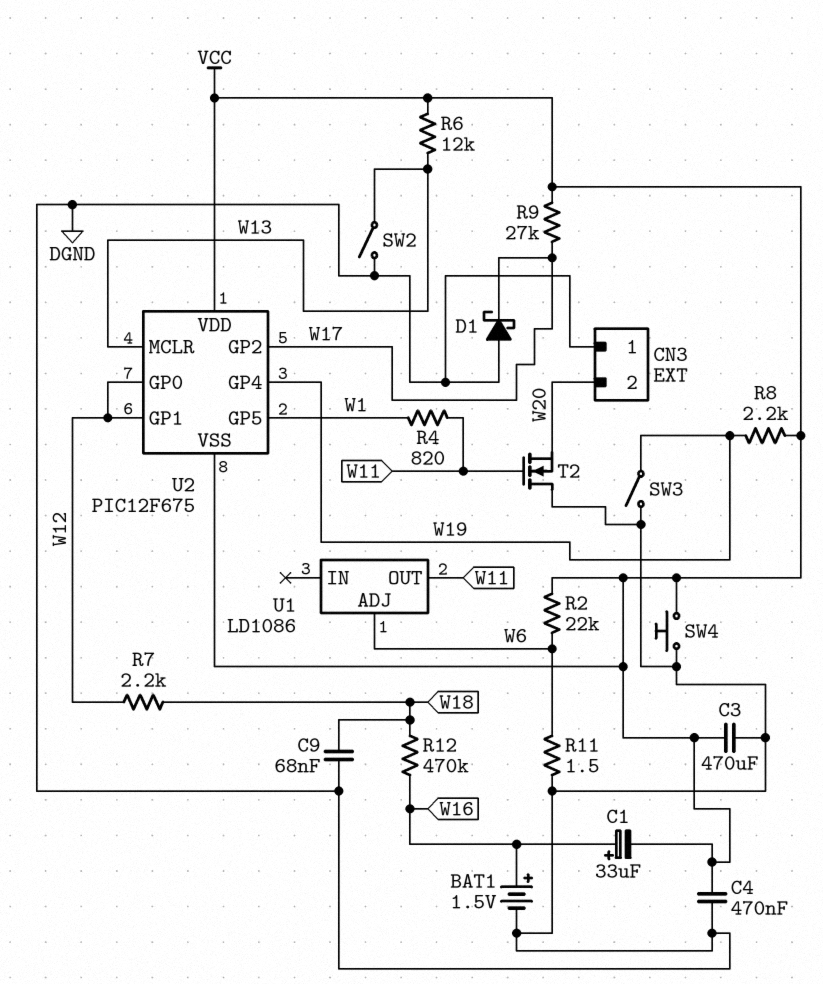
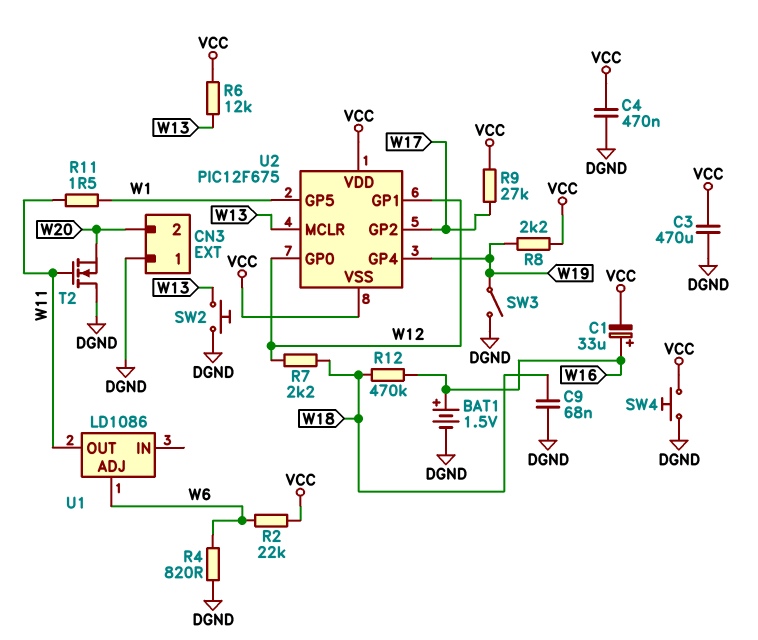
D1: schottky (A DGND, K W17) -> none
R4: 820 (W1, W11) -> 820 (DGND, W6)
R11: 1.5 (DGND, W6) -> 1.5 (W1, W11)
SW2: switch (DGND, W13) -> button (DGND, W13)

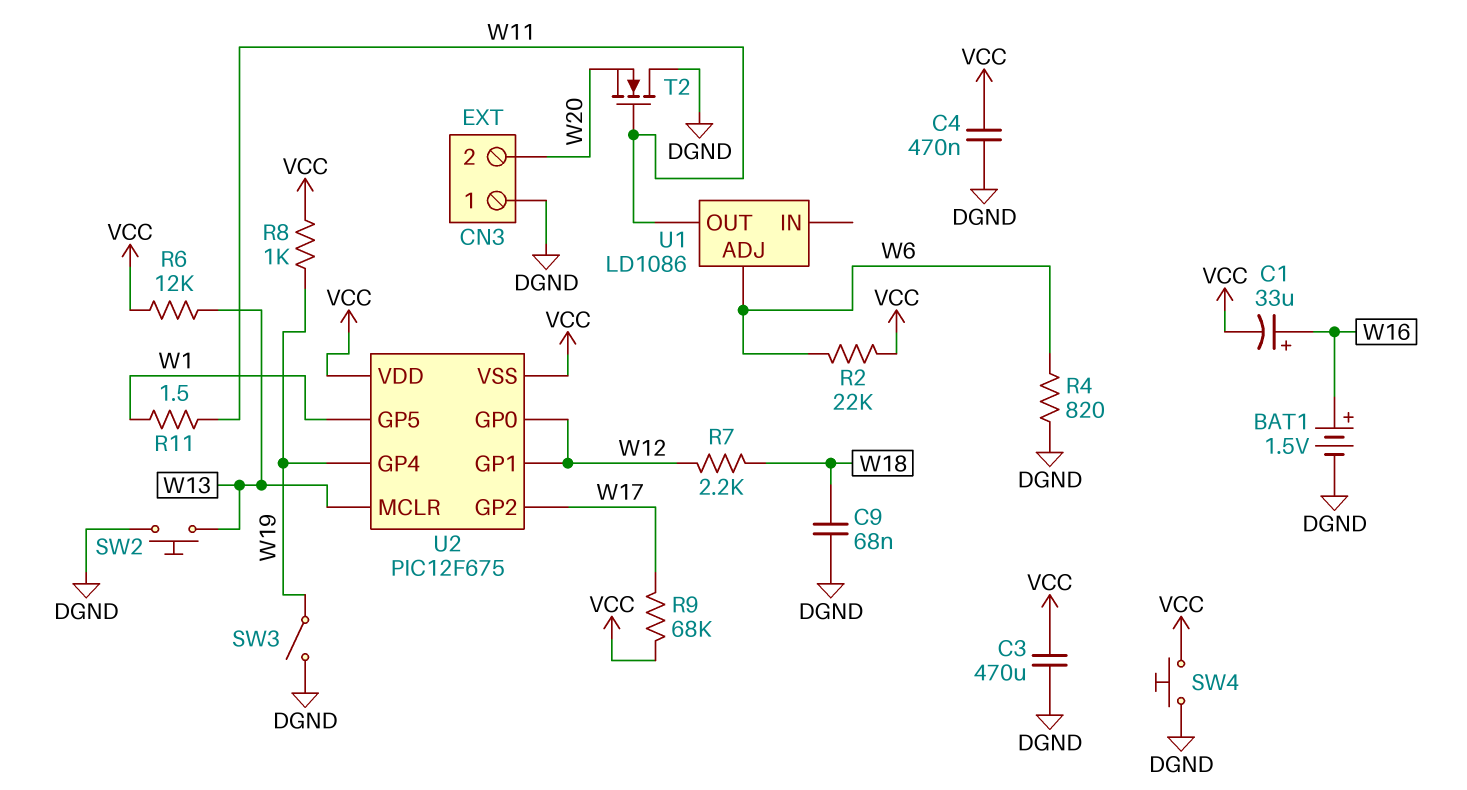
R8: 2.2k (VCC, W19) -> 1k (VCC, W19)
R9: 27k (VCC, W17) -> 68k (VCC, W17)
R12: 470k (W16, W18) -> none

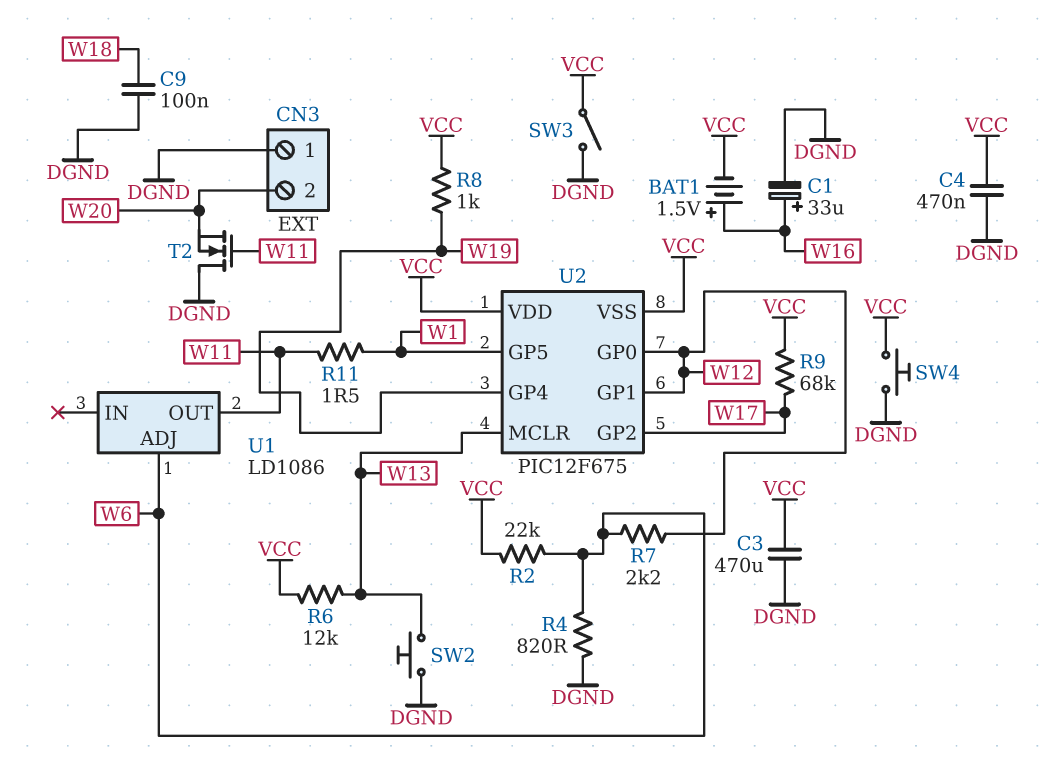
BAT1: 1.5V (plus W16, minus DGND) -> 1.5V (plus W16, minus VCC)
C1: 33uF (plus W16, minus VCC) -> 33uF (plus W16, minus DGND)
C9: 68nF (DGND, W18) -> 100nF (DGND, W18)
R7: 2.2k (W12, W18) -> 2.2k (W6, W12)
SW3: switch (DGND, W19) -> switch (DGND, VCC)

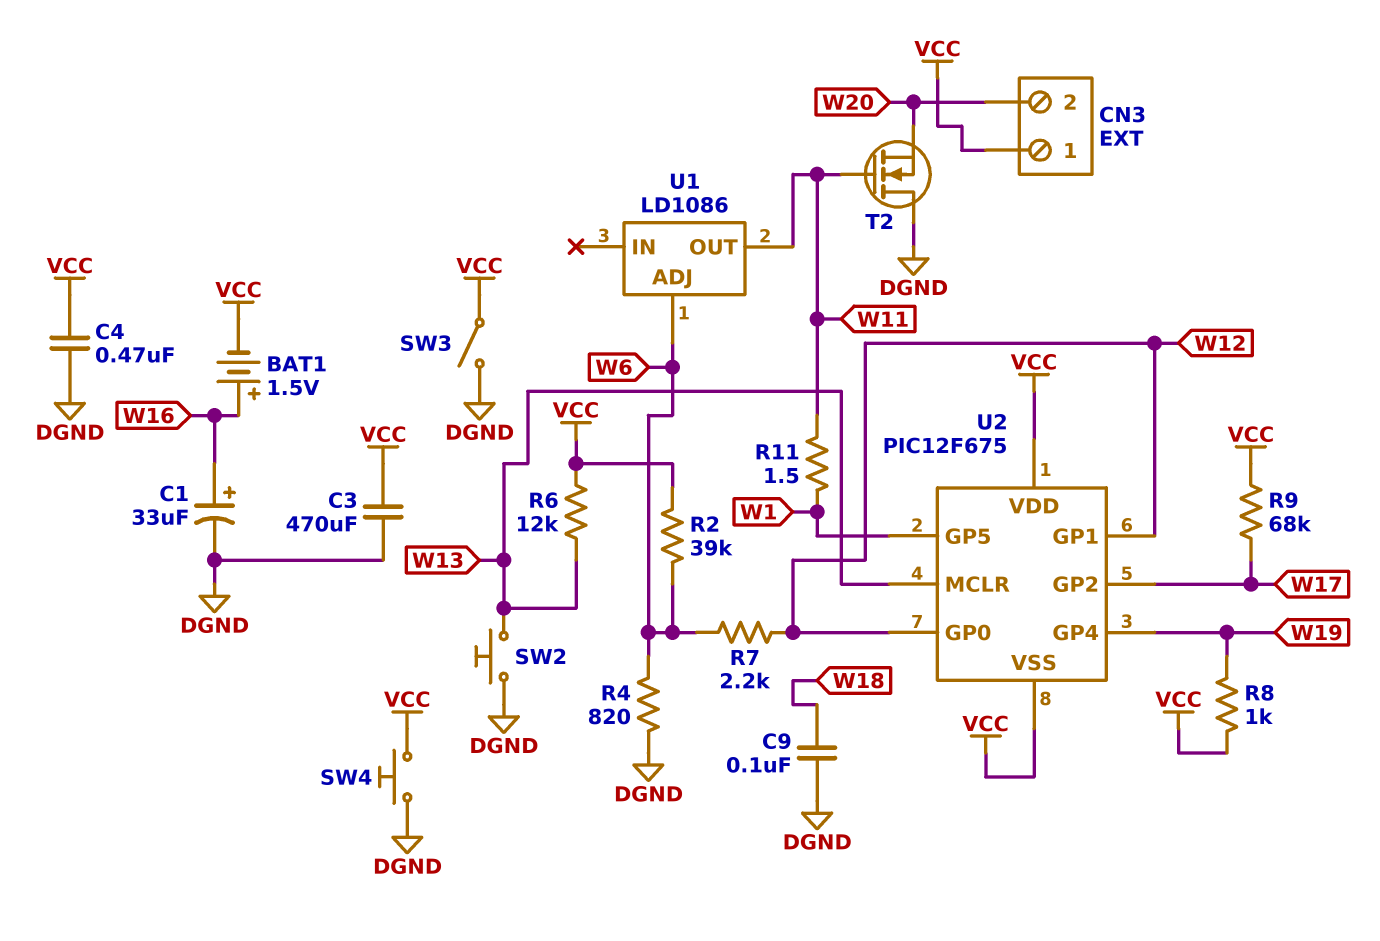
CN3 pin 1: DGND -> VCC
R2: 22k (VCC, W6) -> 39k (VCC, W6)

